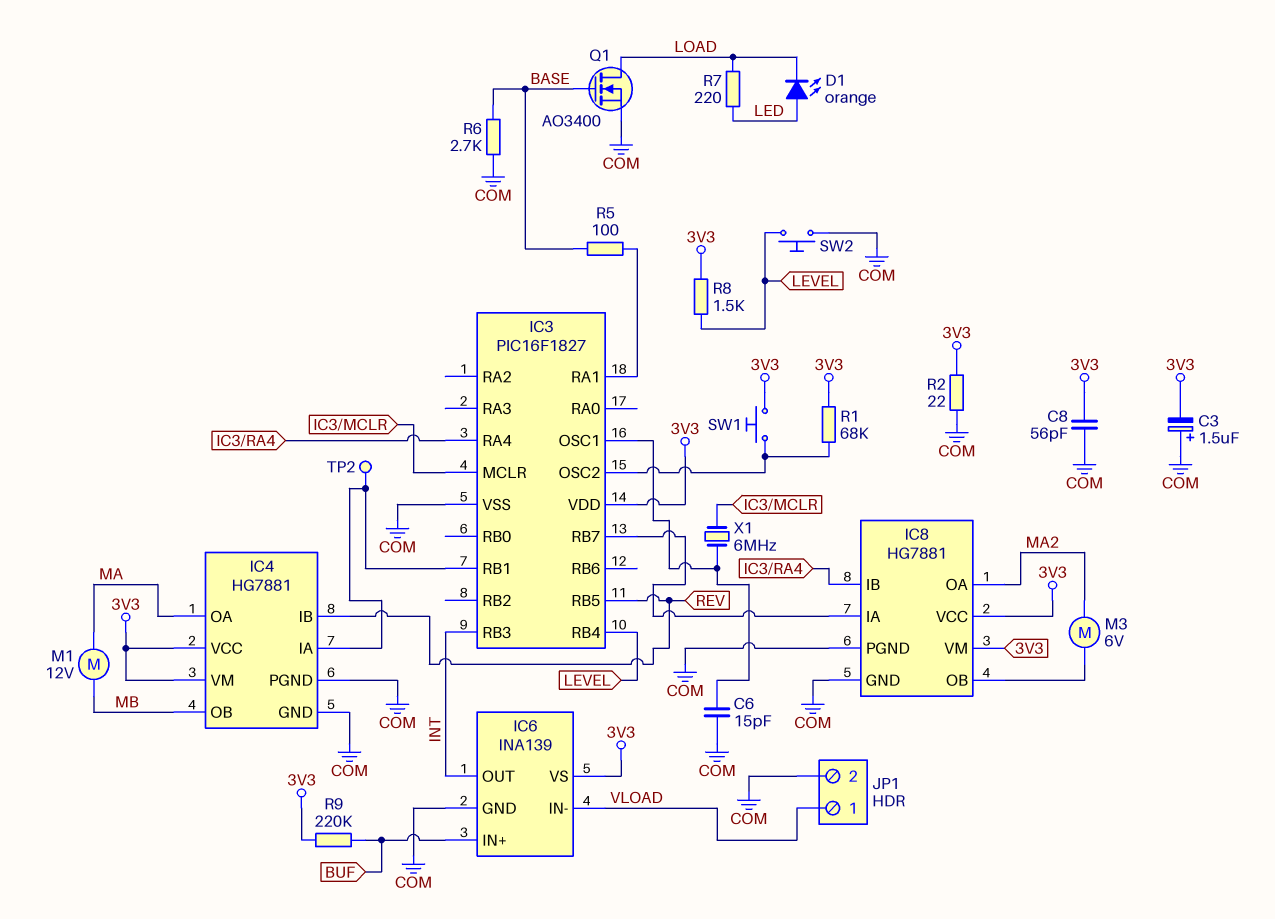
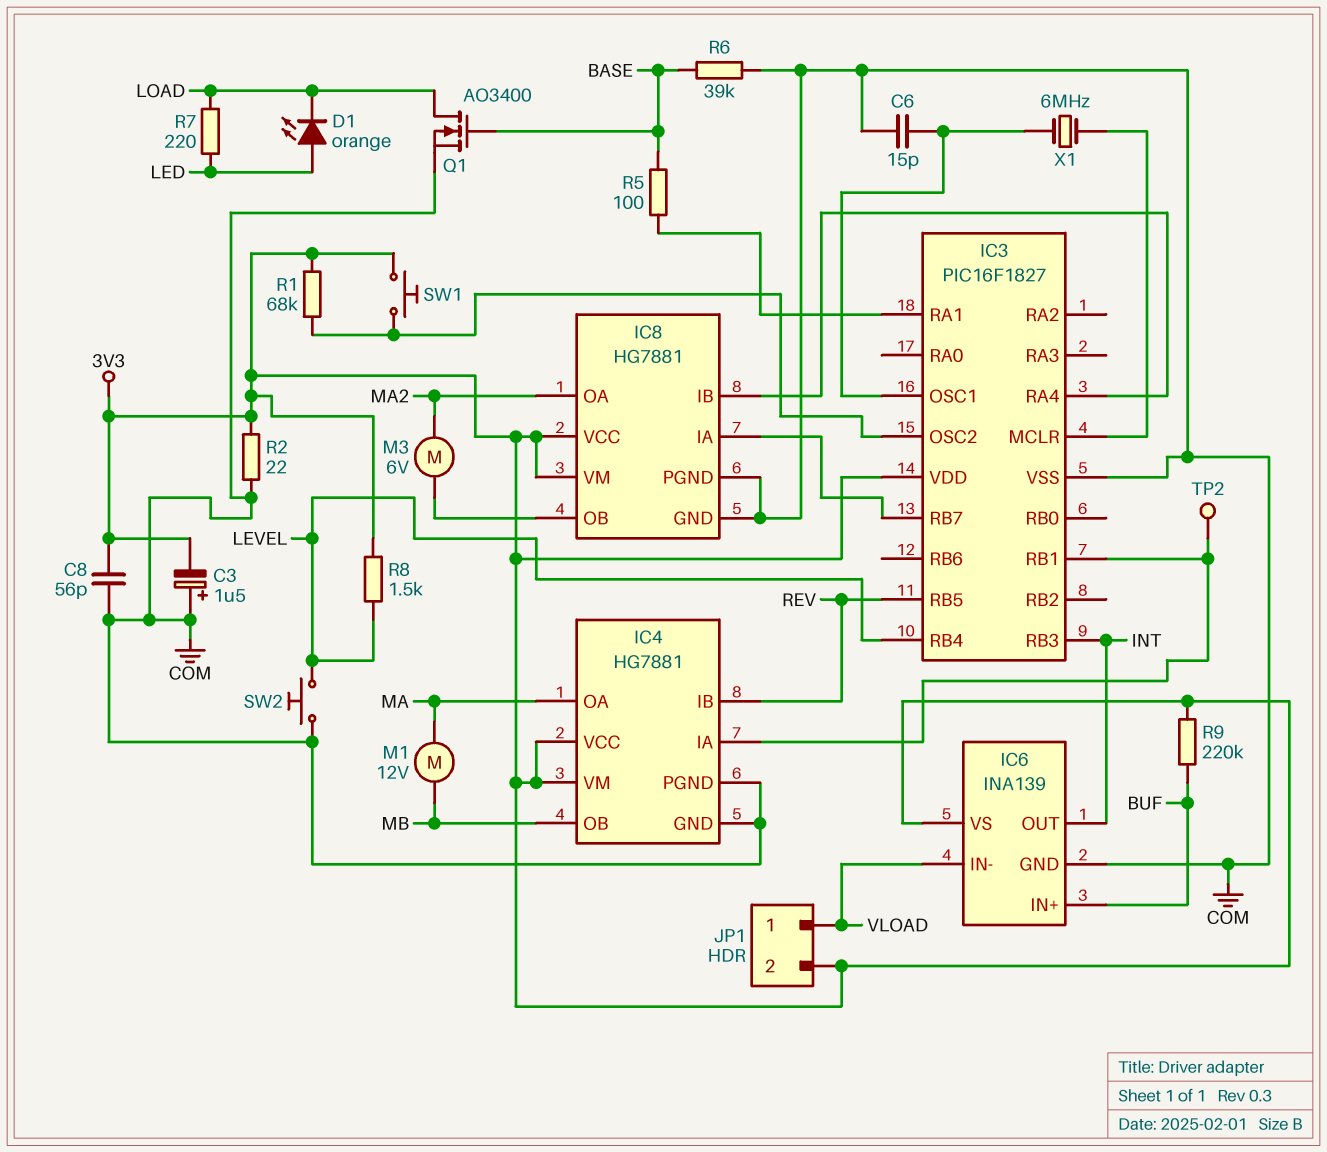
JP1 pin 2: COM -> 3V3
R6: 2.7k (BASE, COM) -> 39k (BASE, COM)

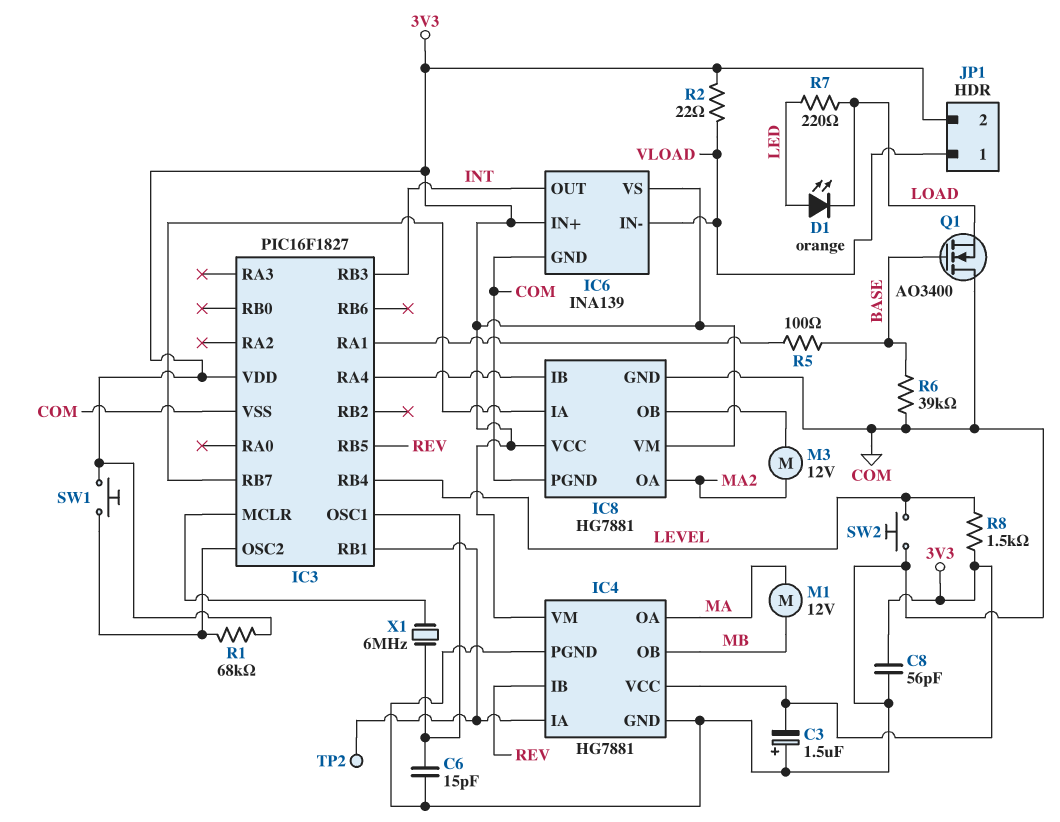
IC6 pin IN+: BUF -> 3V3
M3: motor 6V (IC8/OB, MA2) -> motor 12V (IC8/OB, MA2)
Q1: NMOS AO3400 (G BASE, D LOAD, S COM) -> NMOS AO3400 (G BASE, D COM, S LOAD)
R2: 22 (3V3, COM) -> 22 (3V3, VLOAD)
R9: 220k (3V3, BUF) -> none

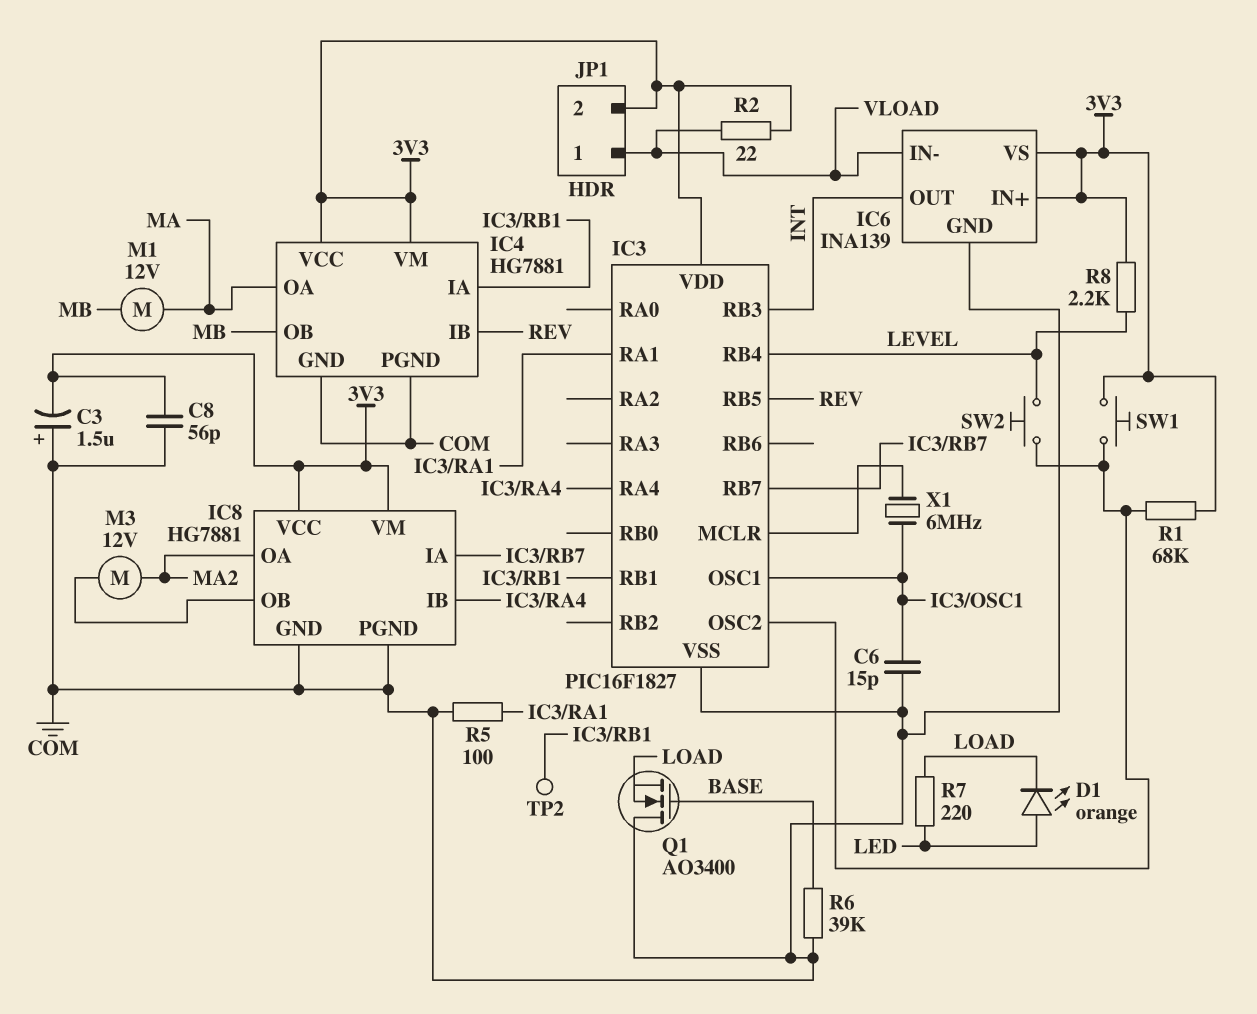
R5: 100 (BASE, IC3/RA1) -> 100 (COM, IC3/RA1)
R8: 1.5k (3V3, LEVEL) -> 2.2k (3V3, LEVEL)
SW2: button (COM, LEVEL) -> button (IC3/OSC2, LEVEL)

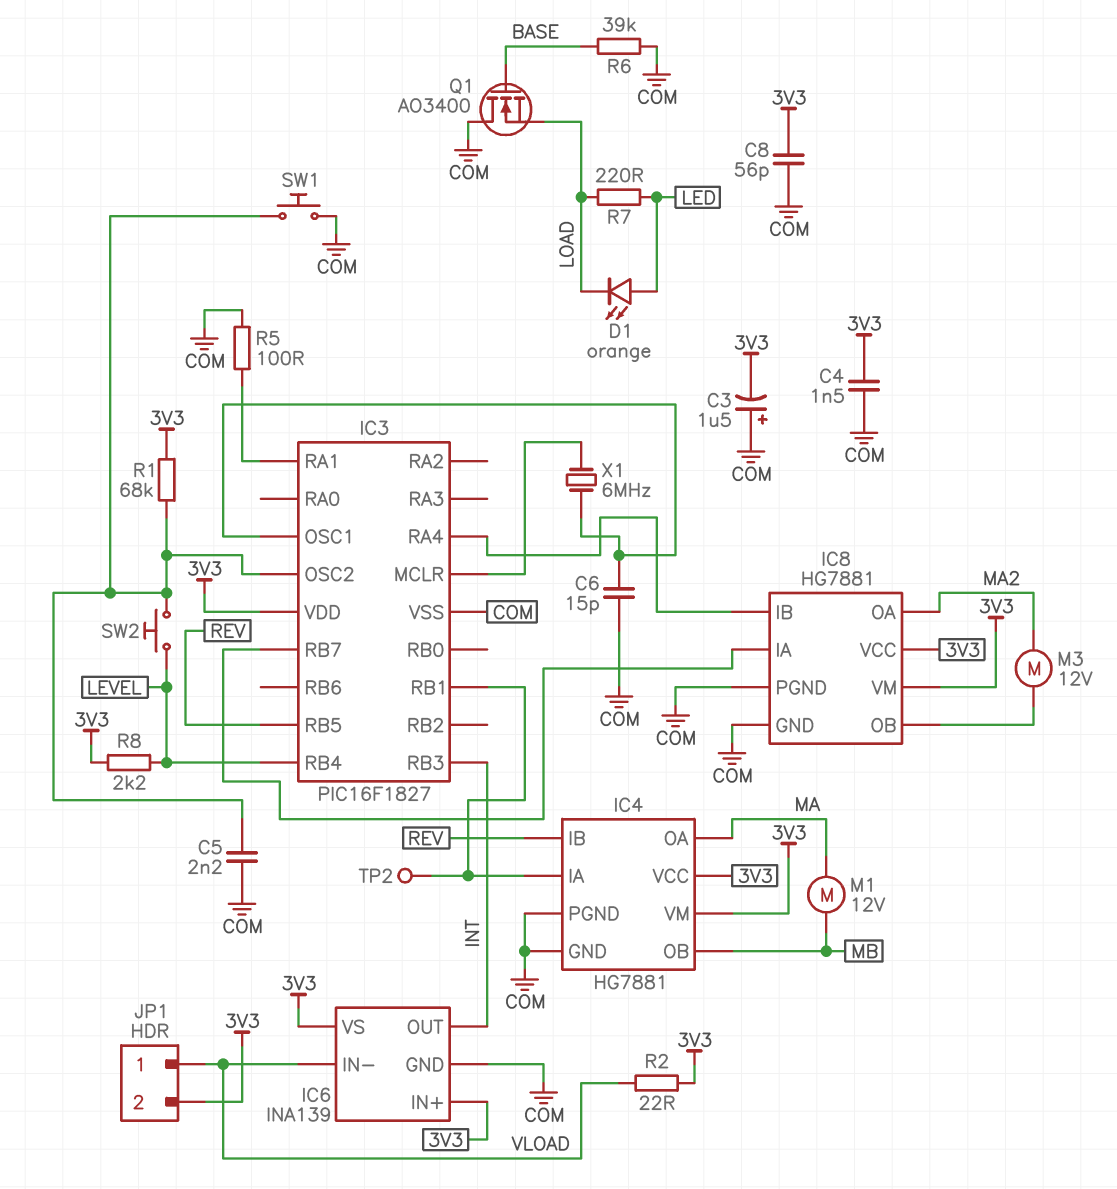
C4: none -> 1.5nF (3V3, COM)
C5: none -> 2.2nF (COM, IC3/OSC2)
SW1: button (3V3, IC3/OSC2) -> button (COM, IC3/OSC2)

